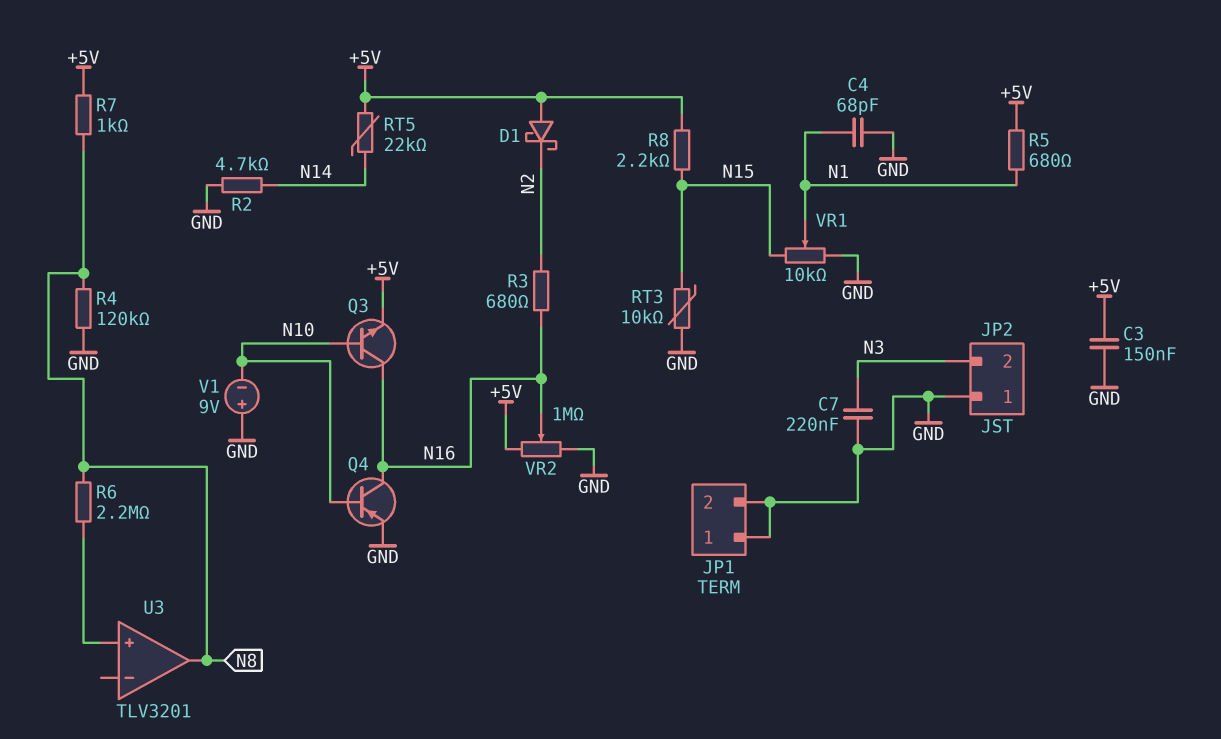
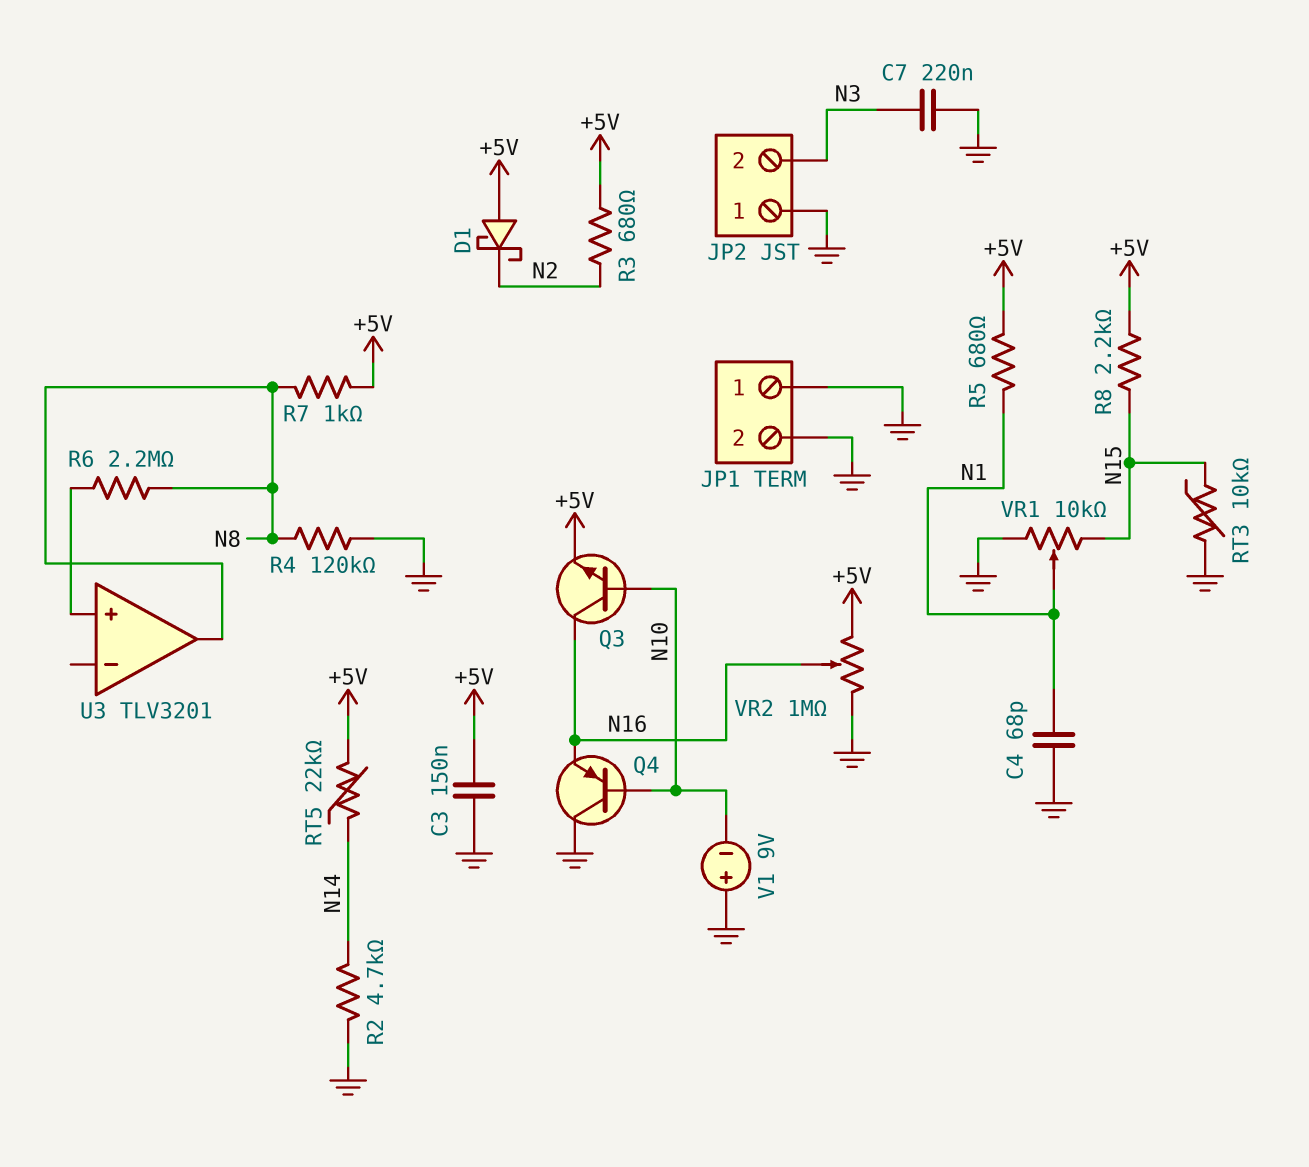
Q4: PNP (B N10, C N16, E GND) -> PNP (B N10, C GND, E N16)
R3: 680 (N2, N16) -> 680 (+5V, N2)

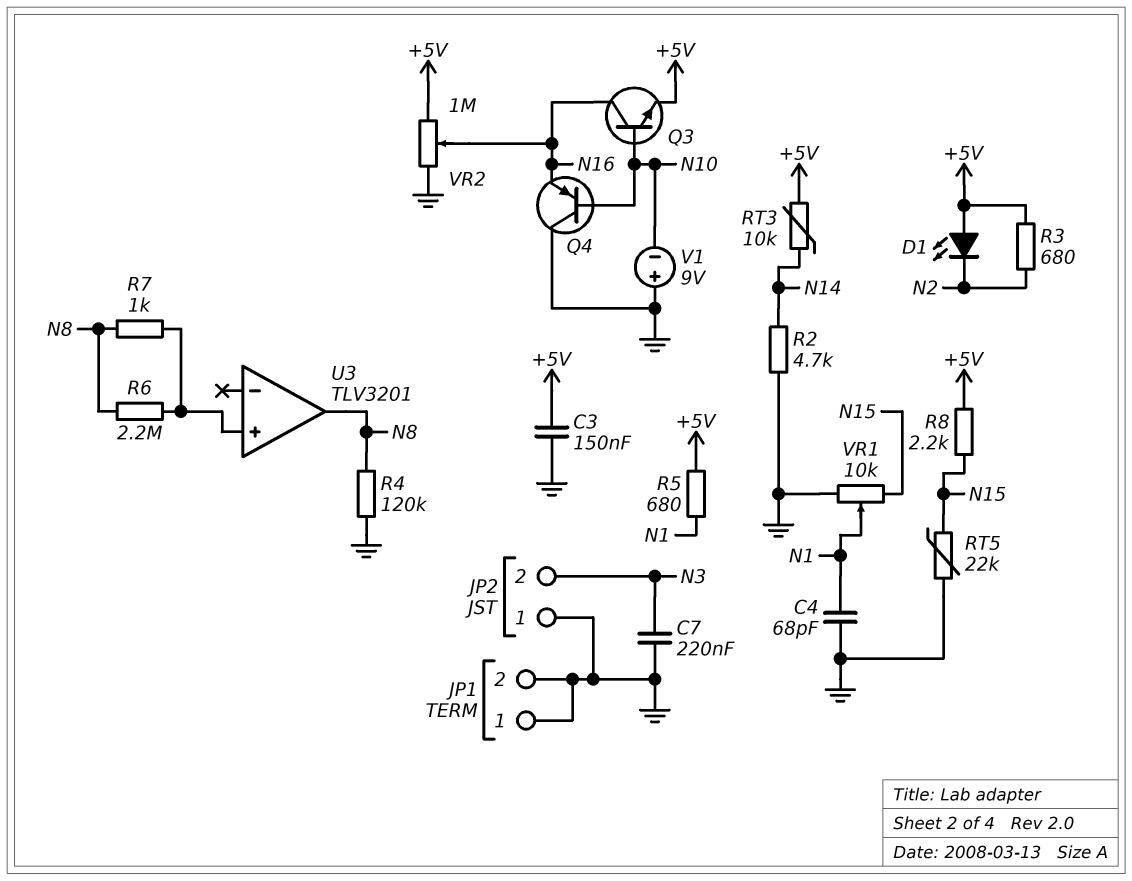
D1: schottky (A +5V, K N2) -> LED (A +5V, K N2)
R7: 1k (+5V, N8) -> 1k (N8, U3/in+)
RT3: 10k (GND, N15) -> 10k (+5V, N14)
RT5: 22k (+5V, N14) -> 22k (GND, N15)

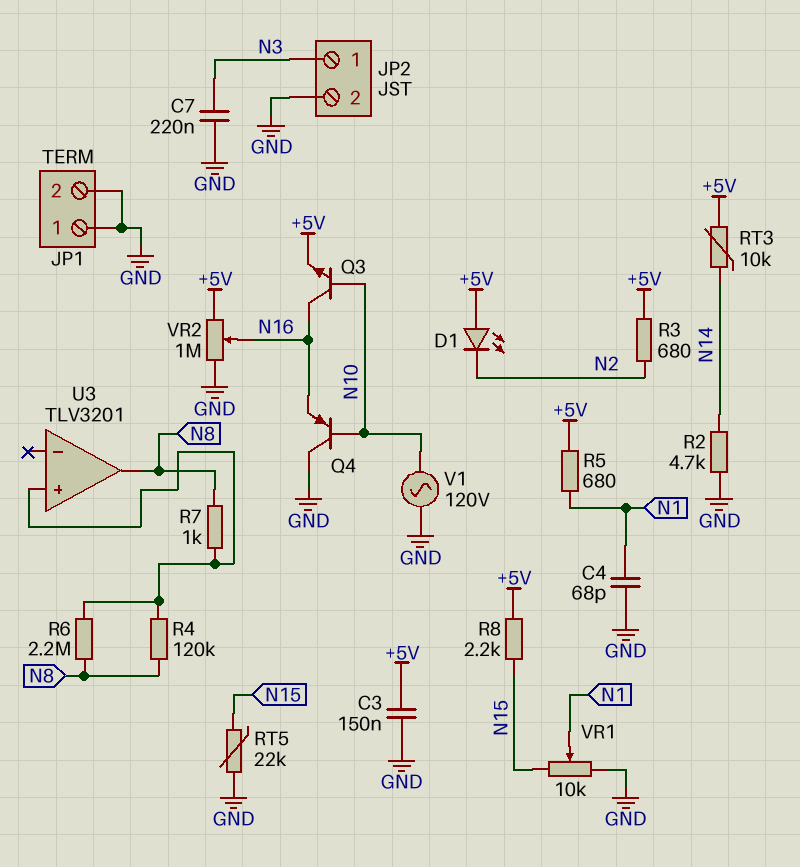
JP2 pin 1: GND -> N3
JP2 pin 2: N3 -> GND
R4: 120k (GND, N8) -> 120k (N8, U3/in+)
V1: 9V (plus GND, minus N10) -> AC 120V (GND, N10)

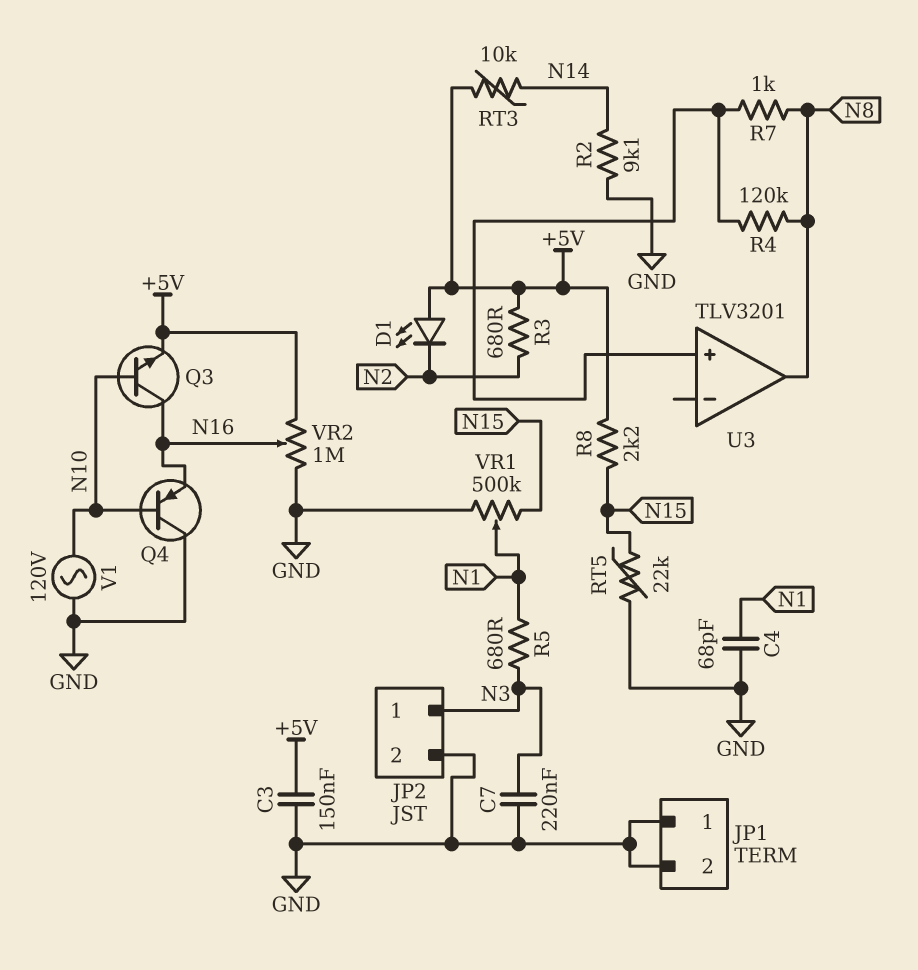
R2: 4.7k (GND, N14) -> 9.1k (GND, N14)
R5: 680 (+5V, N1) -> 680 (N1, N3)
R6: 2.2M (N8, U3/in+) -> none
VR1: 10k (GND, N15, wiper N1) -> 500k (GND, N15, wiper N1)

